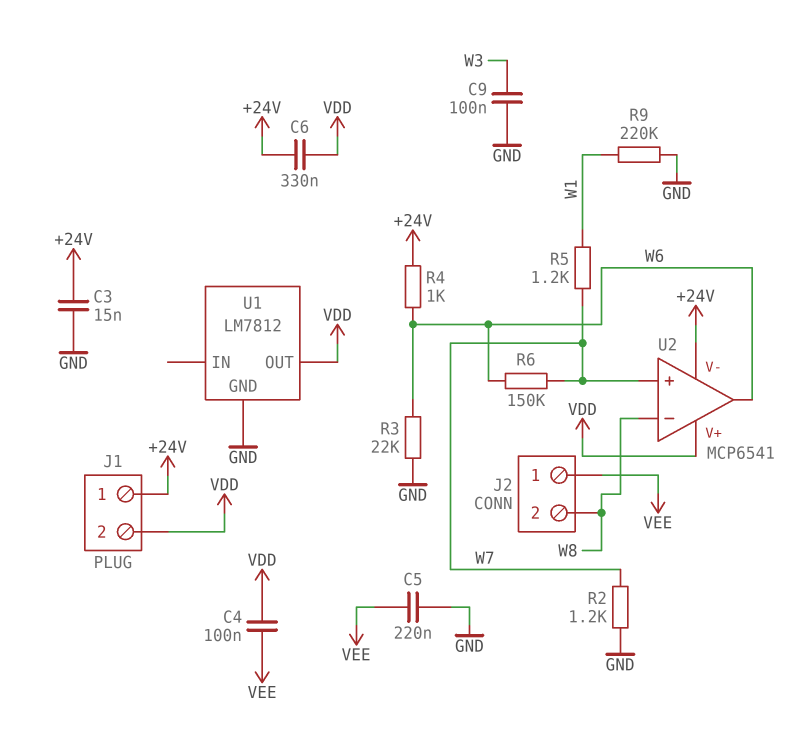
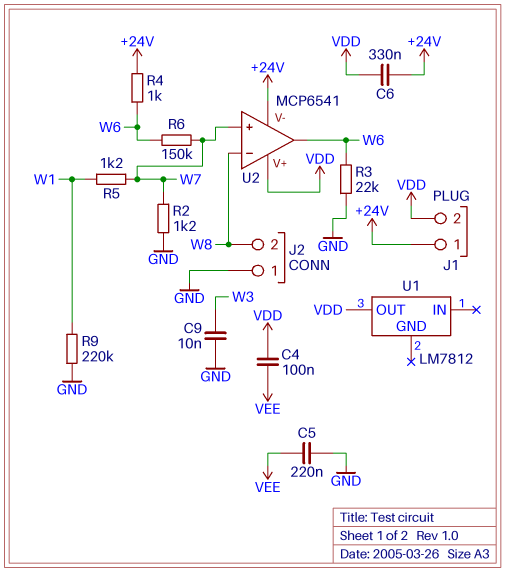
C3: 15nF (+24V, GND) -> none
C9: 100nF (GND, W3) -> 10nF (GND, W3)
J2 pin 1: VEE -> GND
U1 pin GND: GND -> none

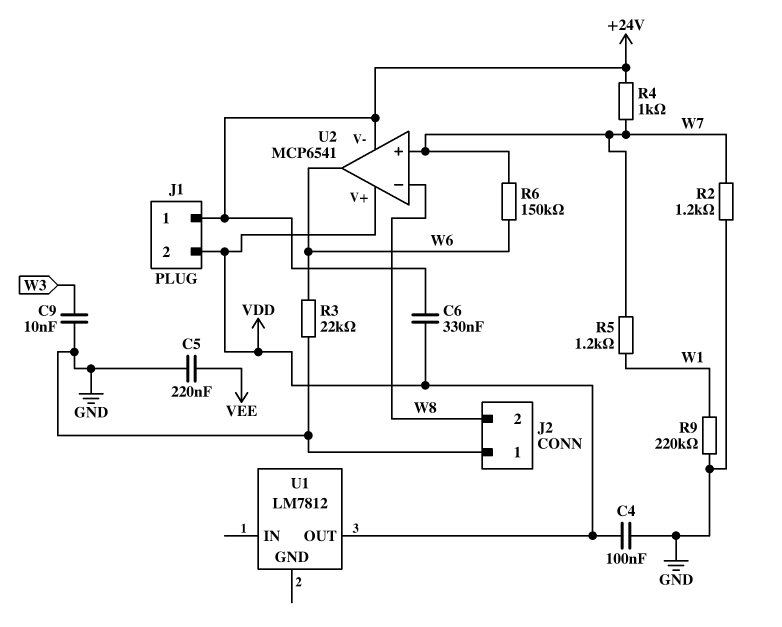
C4: 100nF (VDD, VEE) -> 100nF (GND, VDD)
R4: 1k (+24V, W6) -> 1k (+24V, W7)

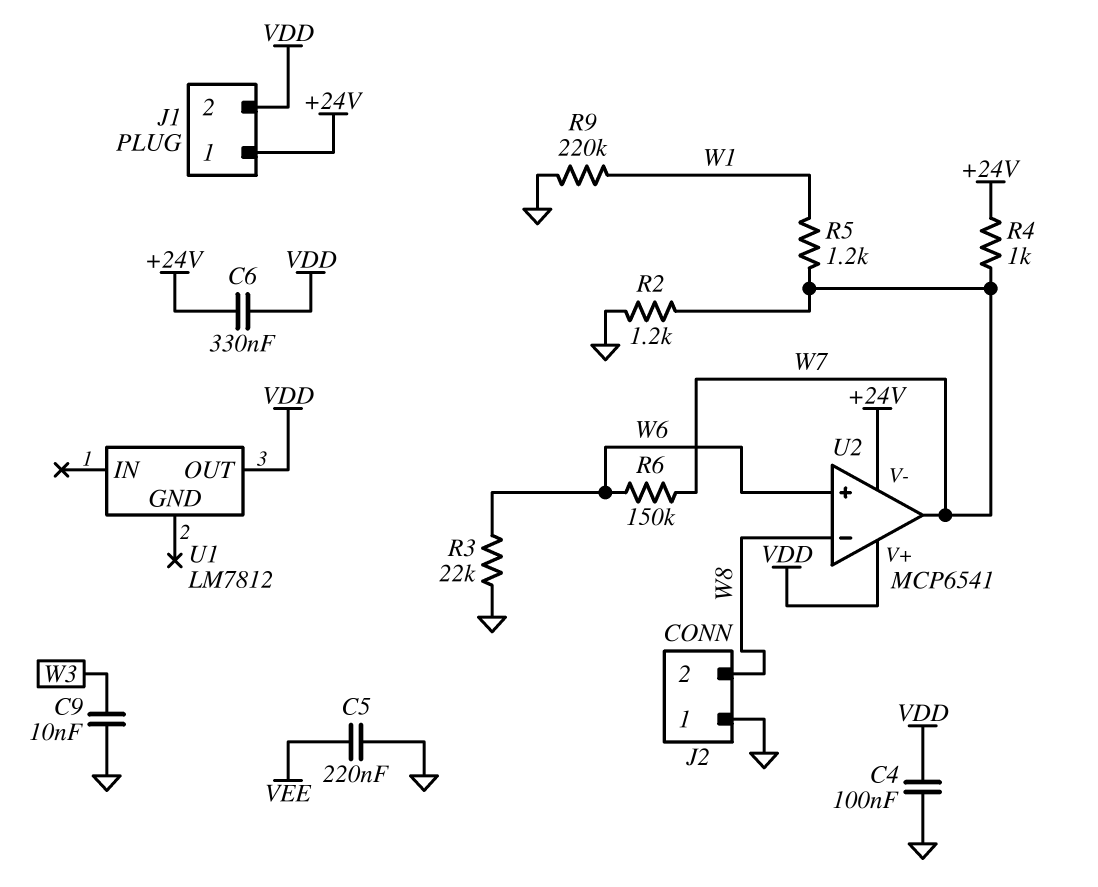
U2 pin in+: W7 -> W6
U2 pin out: W6 -> W7

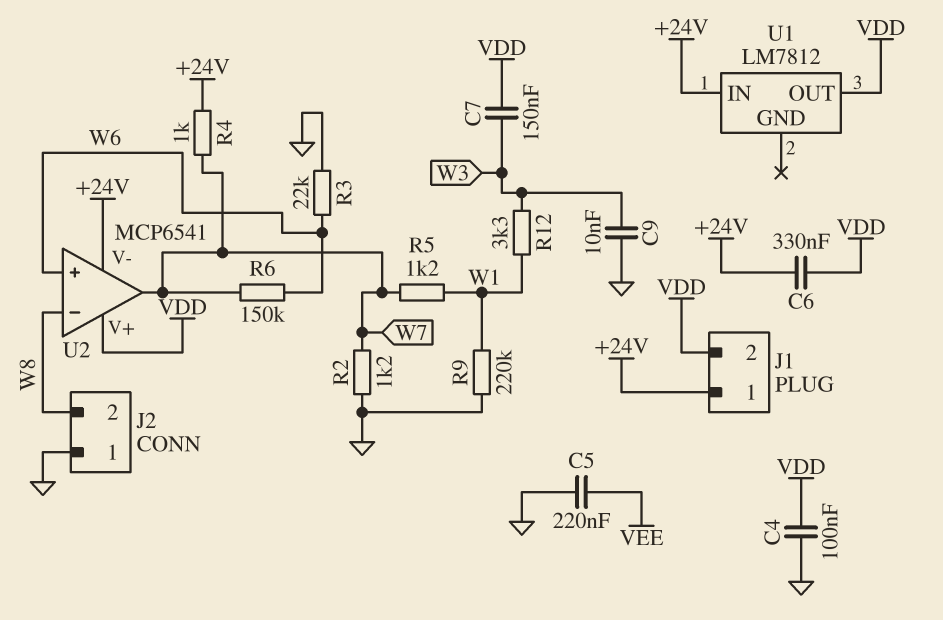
C7: none -> 150nF (VDD, W3)
R12: none -> 3.3k (W1, W3)
U1 pin IN: none -> +24V

